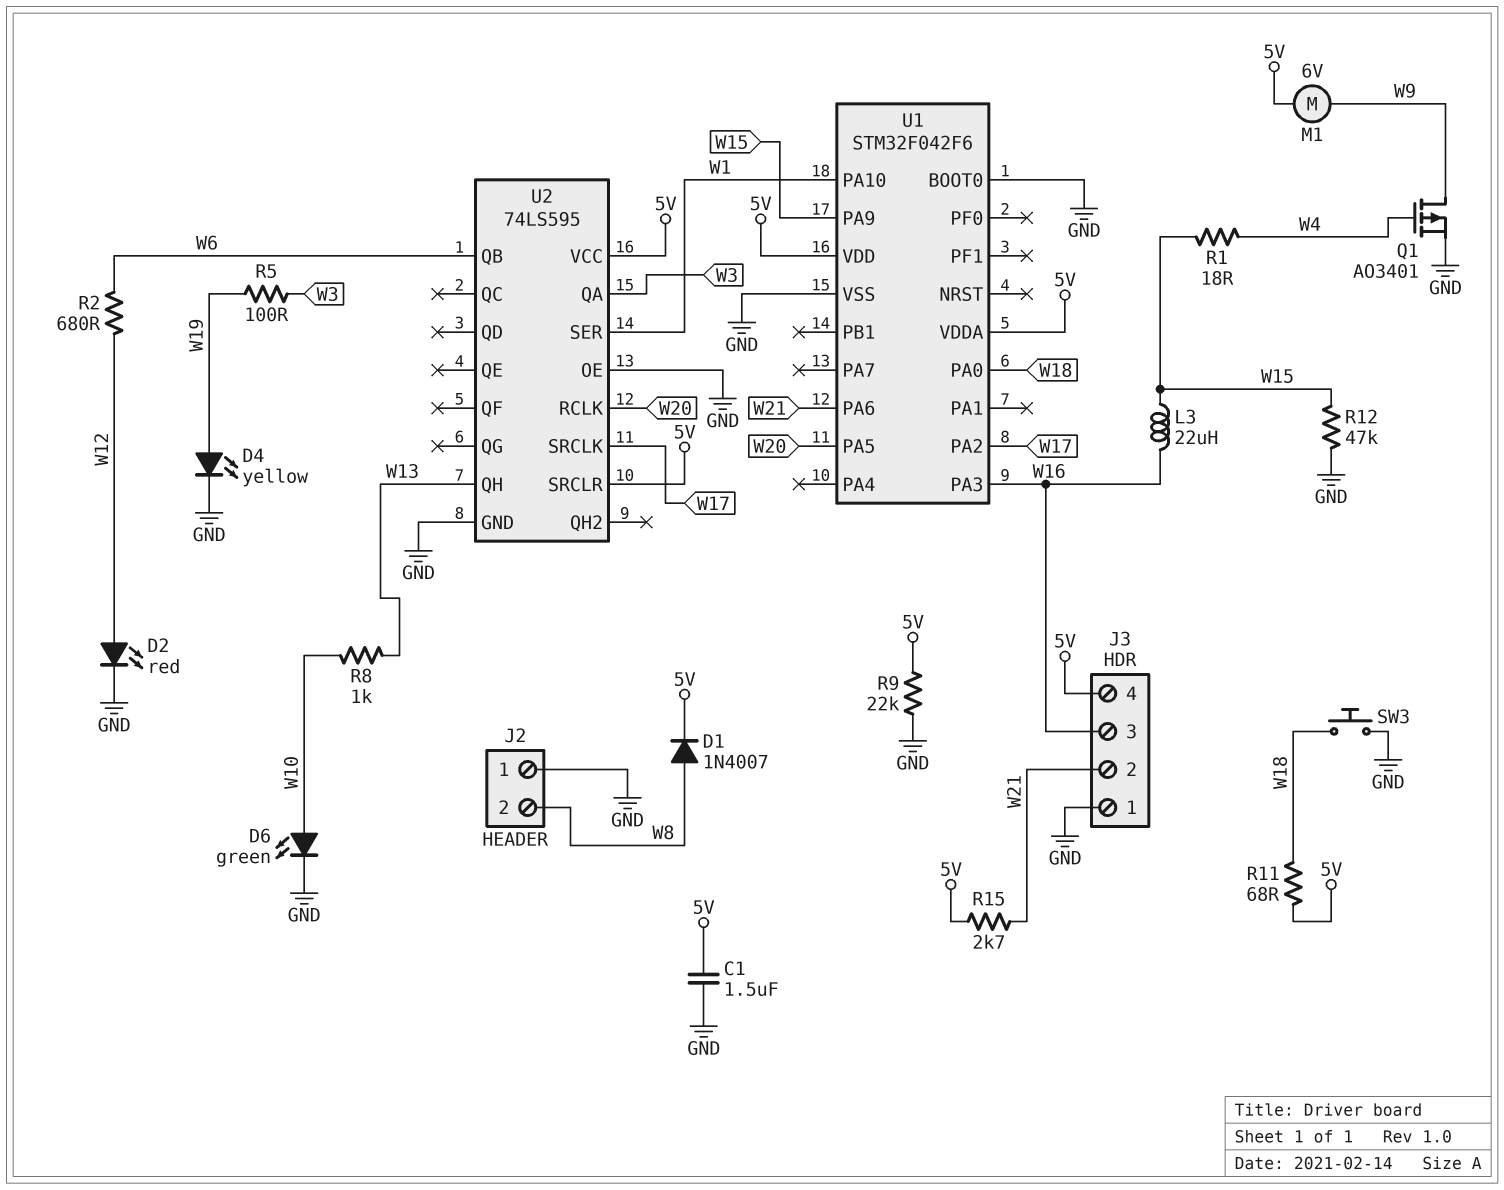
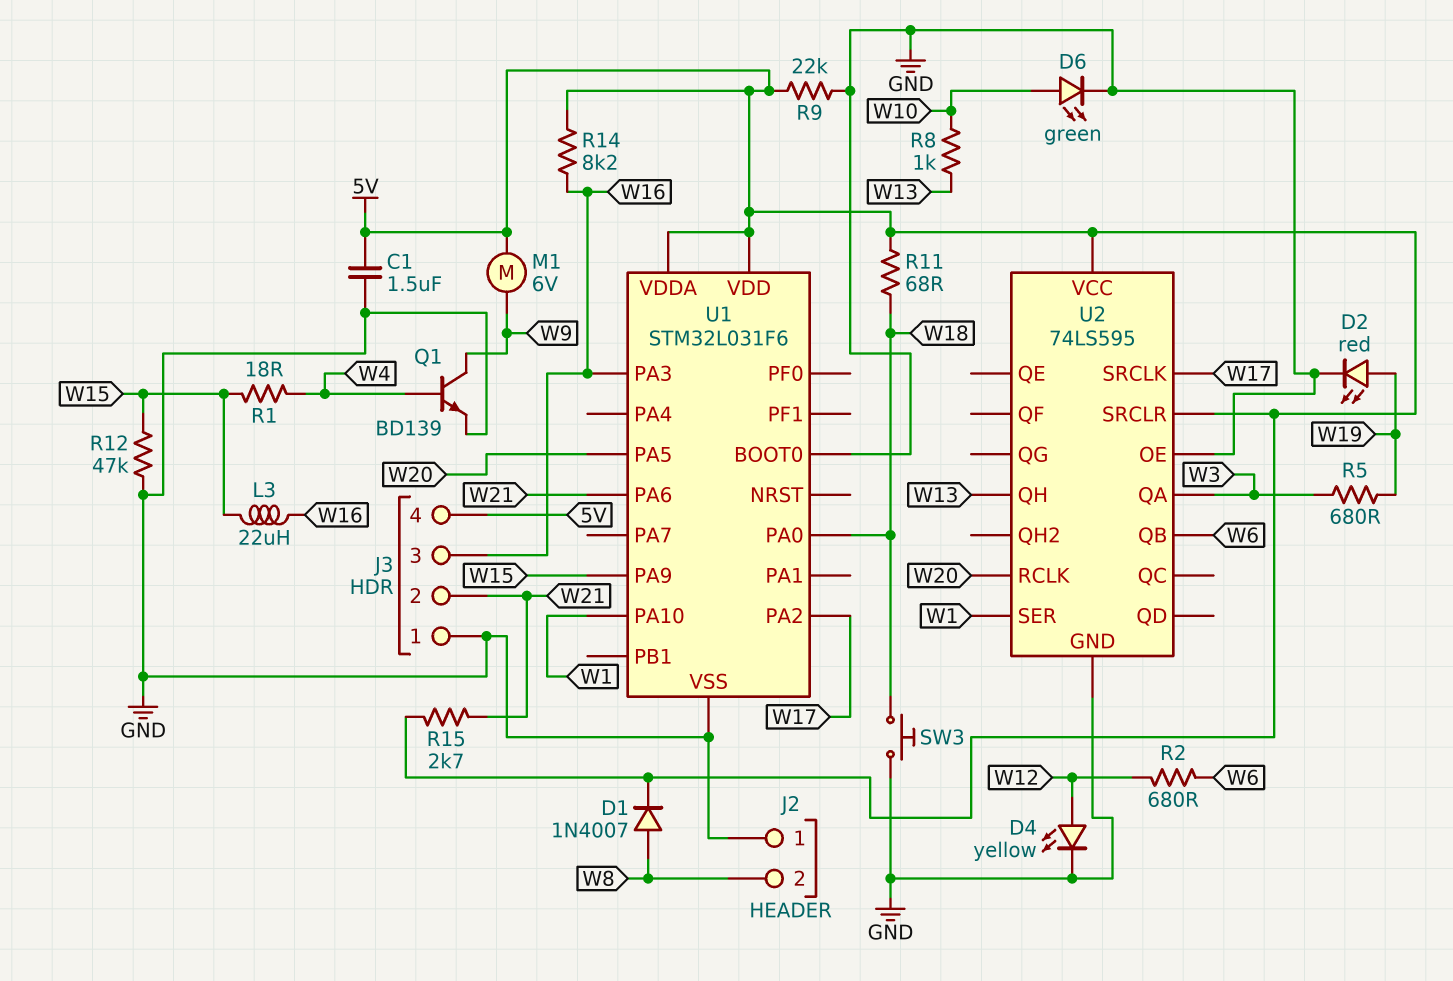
D2: LED red (A W12, K GND) -> LED red (A W19, K GND)
D4: LED yellow (A W19, K GND) -> LED yellow (A W12, K GND)
Q1: PMOS AO3401 (G W4, D W9, S GND) -> NPN BD139 (B W4, C W9, E GND)
R5: 100 (W3, W19) -> 680 (W3, W19)
R14: none -> 8.2k (5V, W16)
U1: STM32F042F6 -> STM32L031F6

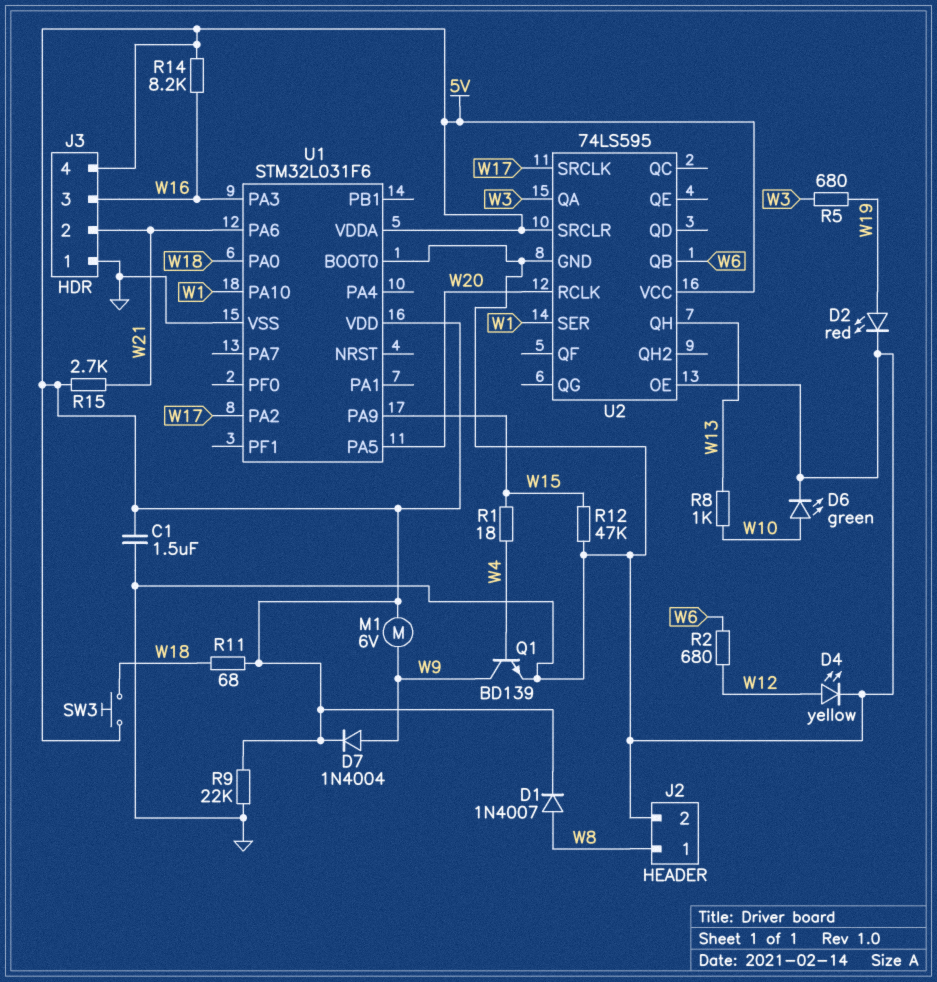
D7: none -> diode 1N4004 (A W9, K 5V)
J2 pin 1: GND -> W8
J2 pin 2: W8 -> GND
L3: 22uH (W15, W16) -> none
SW3: button (GND, W18) -> button (5V, W18)

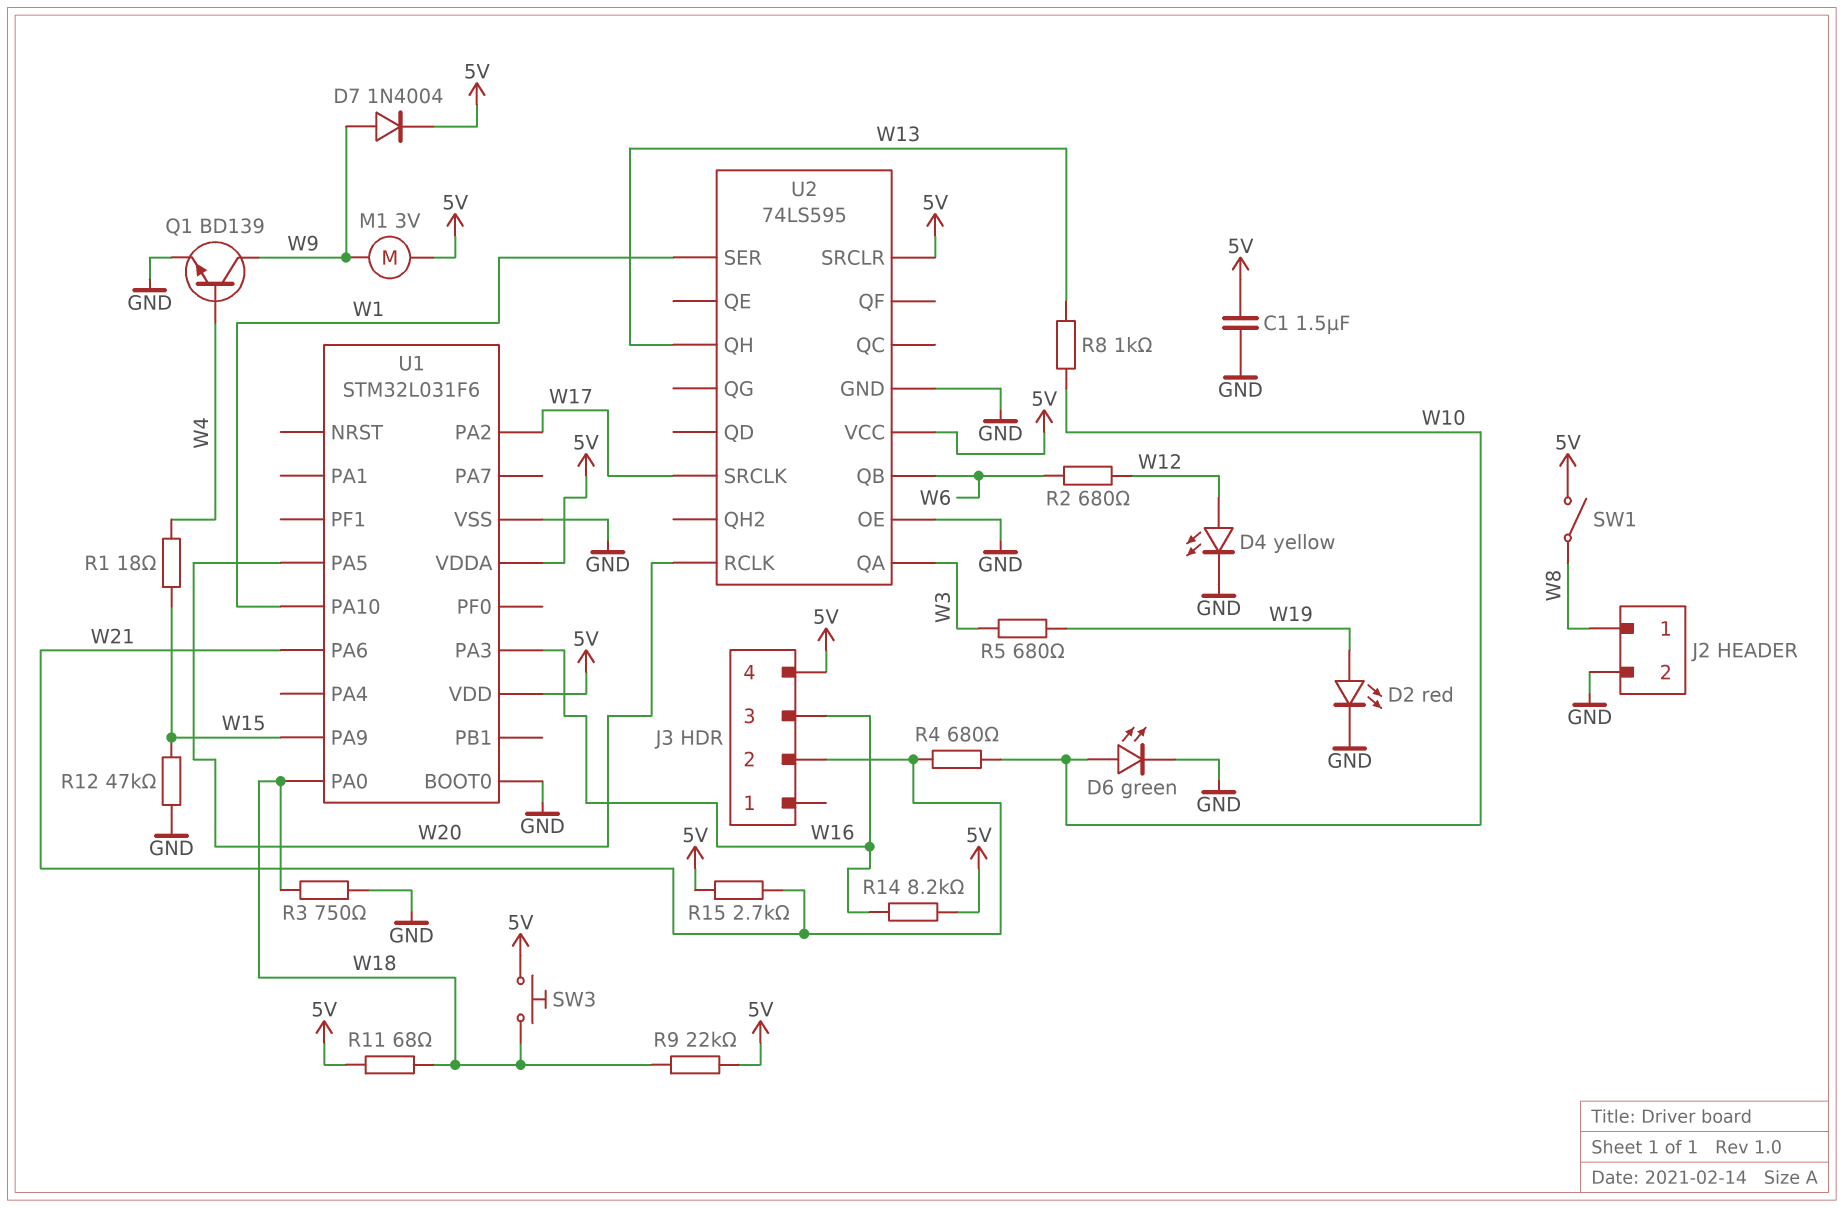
D1: diode 1N4007 (A W8, K 5V) -> none
J3 pin 1: GND -> none
M1: motor 6V (5V, W9) -> motor 3V (5V, W9)
R3: none -> 750 (GND, W18)
R4: none -> 680 (W10, W21)
R9: 22k (5V, GND) -> 22k (5V, W18)
SW1: none -> switch (5V, W8)

